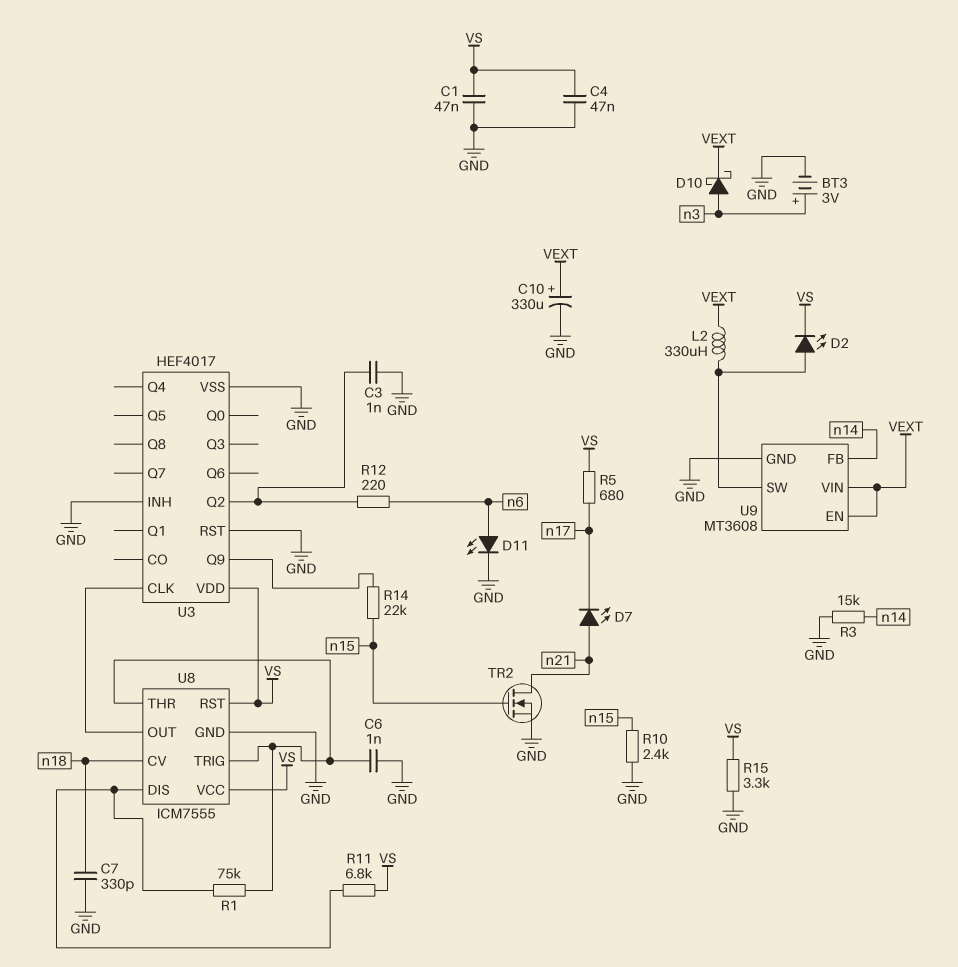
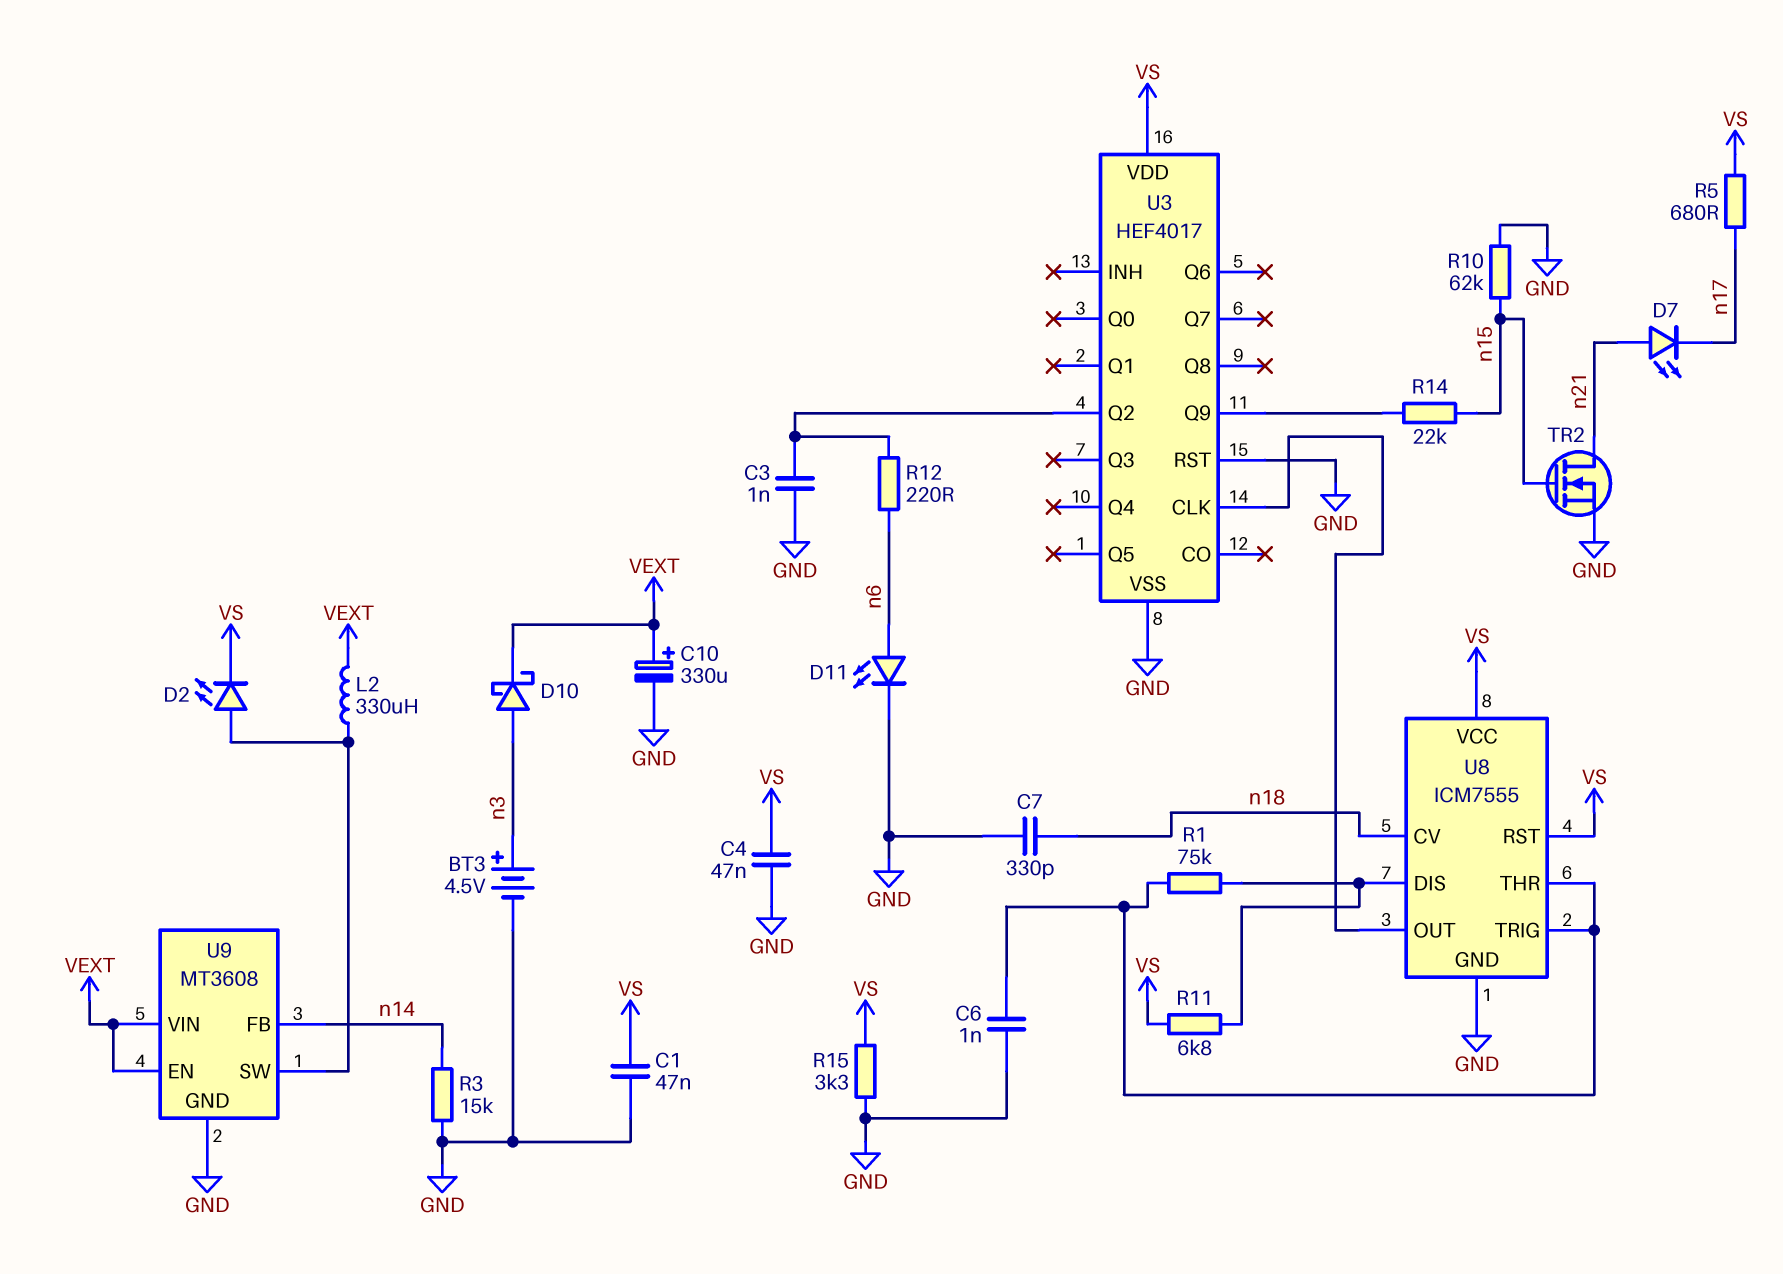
BT3: 3V (plus n3, minus GND) -> 4.5V (plus n3, minus GND)
R10: 2.4k (GND, n15) -> 62k (GND, n15)
U3 pin INH: GND -> none

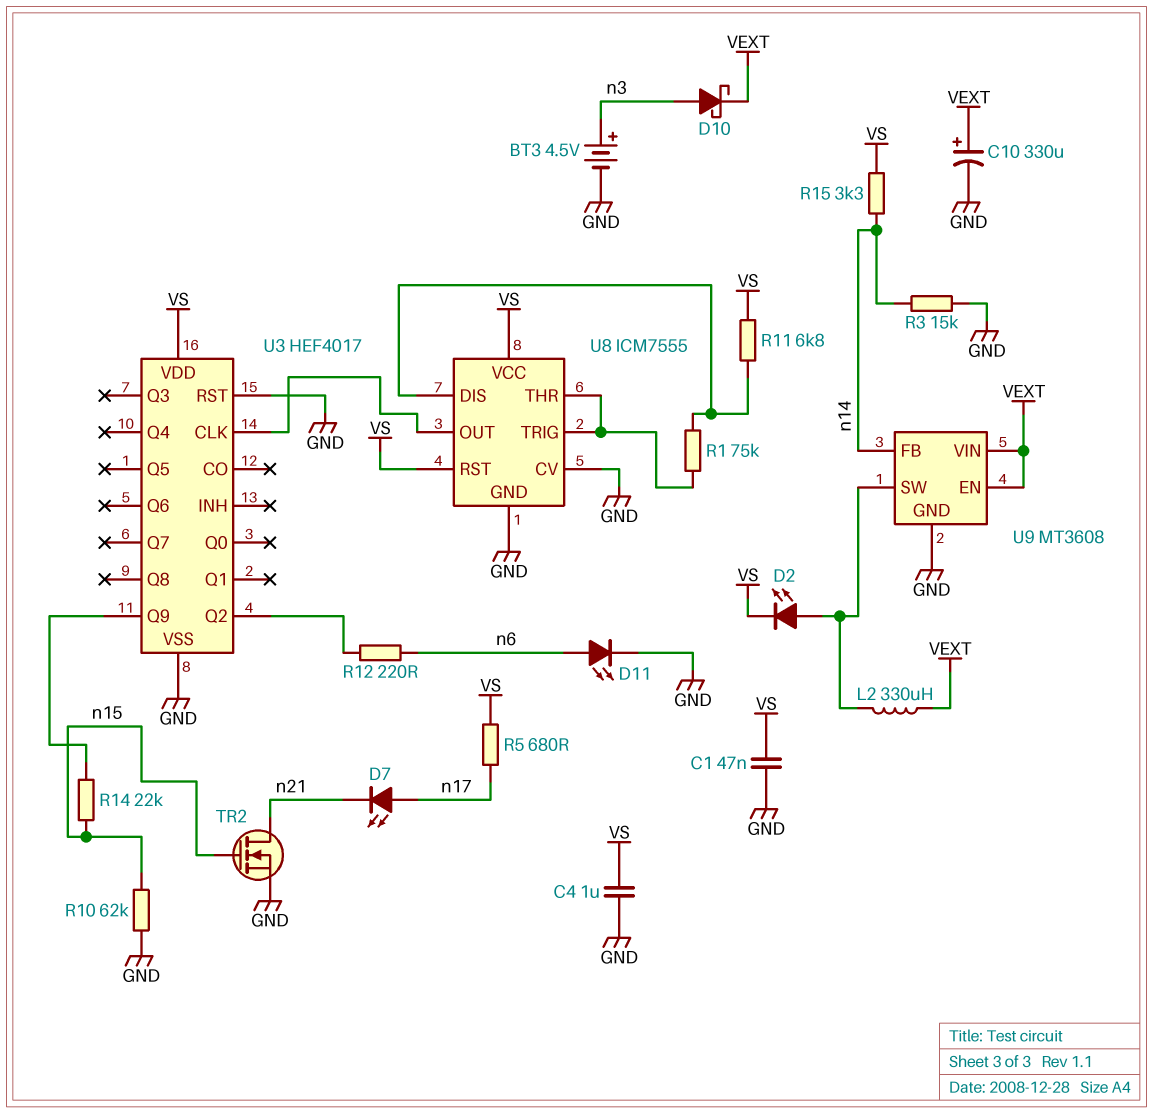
C3: 1nF (GND, U3/Q2) -> none
C4: 47nF (GND, VS) -> 1uF (GND, VS)
C6: 1nF (GND, U8/THR) -> none
C7: 330pF (GND, n18) -> none
D7: LED (A n21, K n17) -> LED (A n17, K n21)
R15: 3.3k (GND, VS) -> 3.3k (VS, n14)
U8 pin CV: n18 -> GND

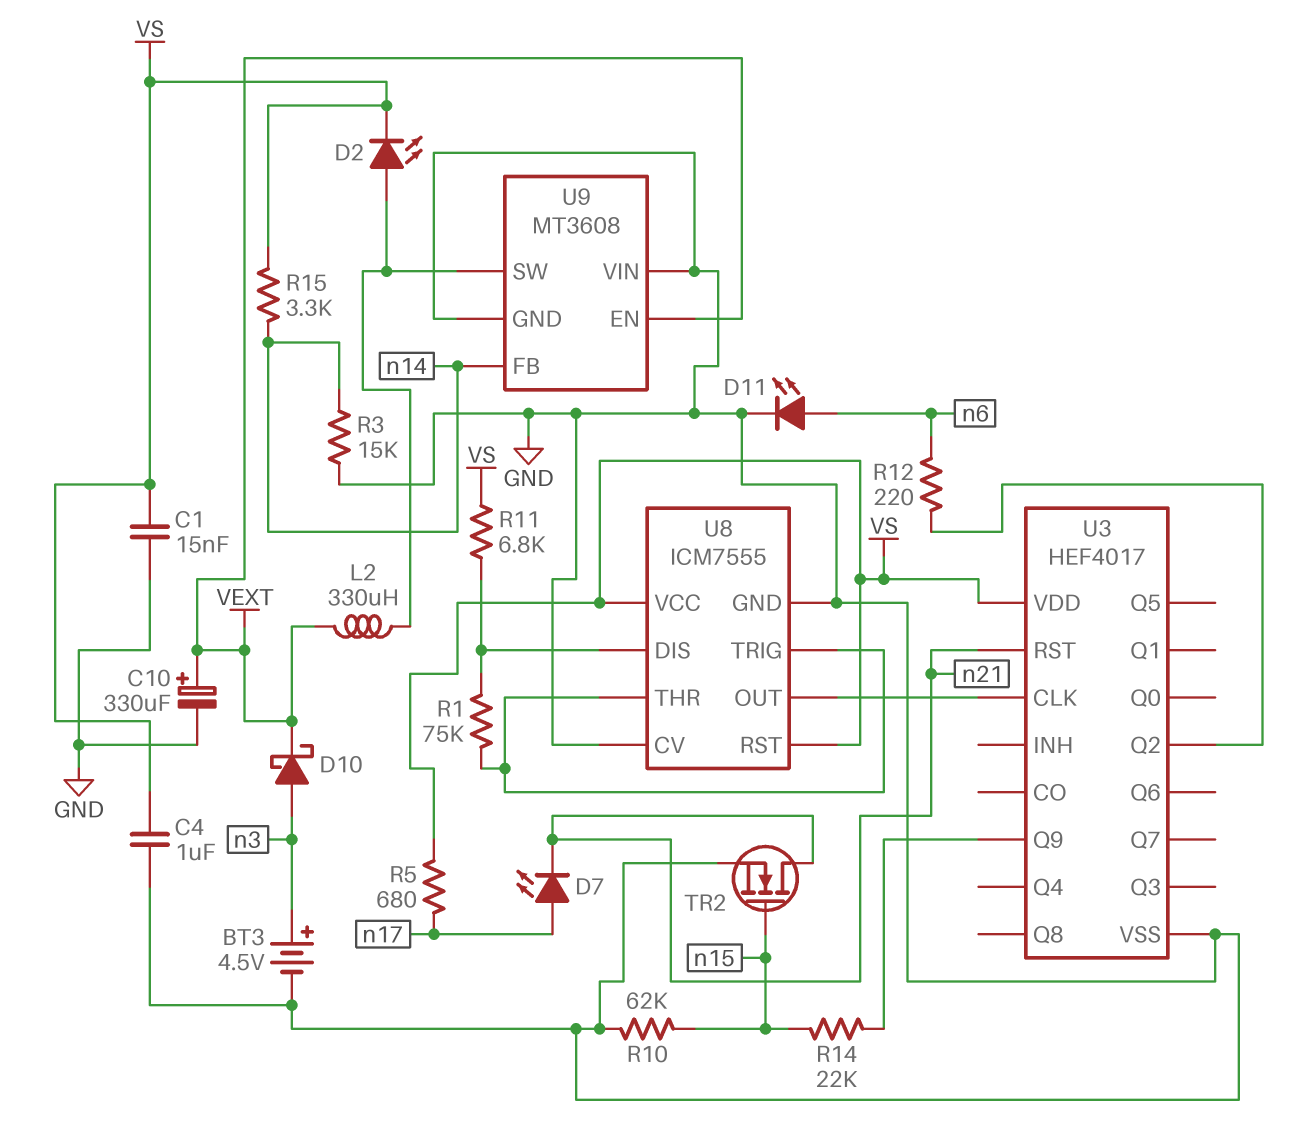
C1: 47nF (GND, VS) -> 15nF (GND, VS)
U3 pin RST: GND -> n21
U9 pin VIN: VEXT -> GND

